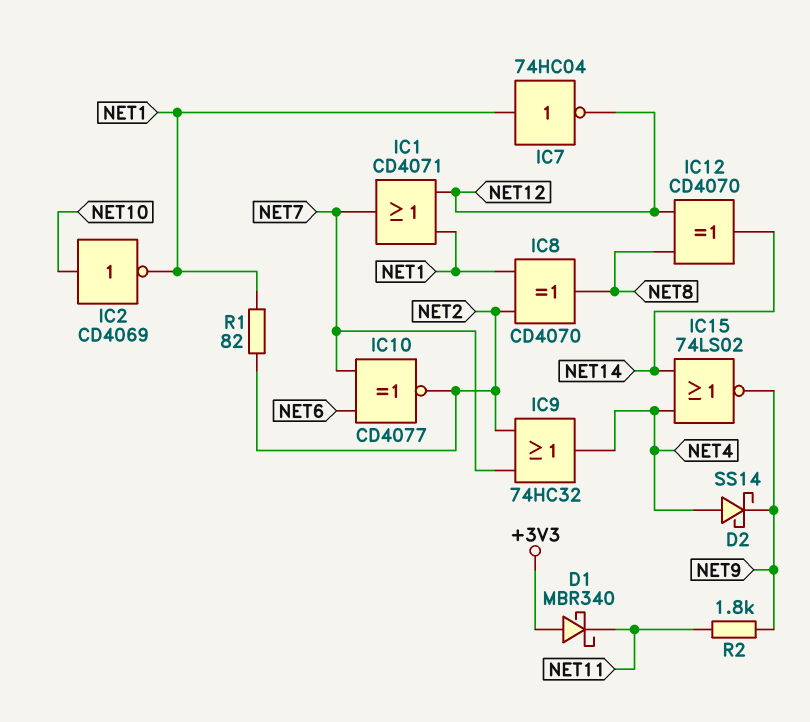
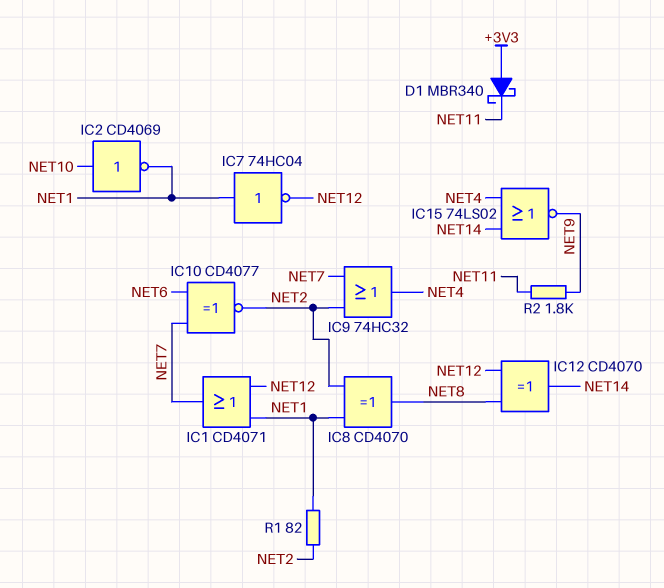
D2: schottky SS14 (A NET4, K NET9) -> none

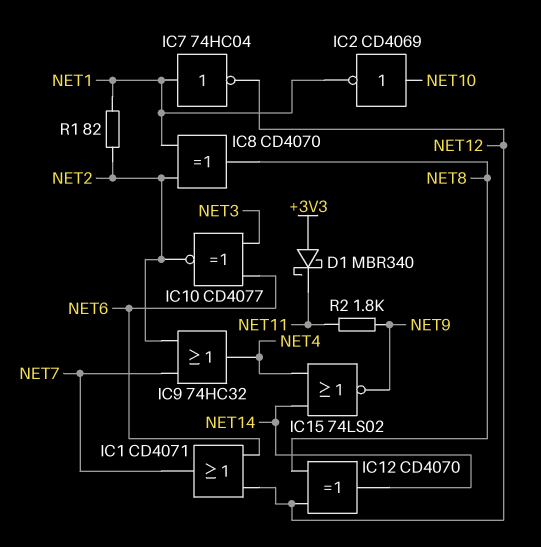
IC1: OR CD4071 (in NET1, in NET12, out NET7) -> OR CD4071 (in NET6, in NET12, out NET7)
IC10: XNOR CD4077 (in NET6, in NET7, out NET2) -> XNOR CD4077 (in NET3, in NET6, out NET2)

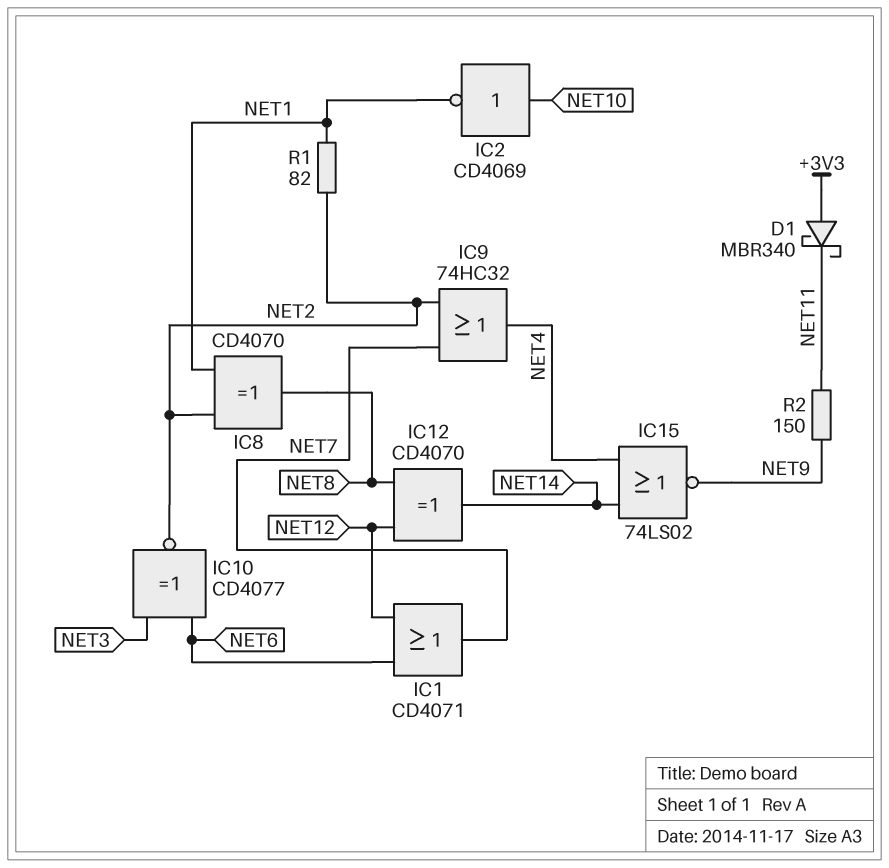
IC7: NOT 74HC04 (in NET1, out NET12) -> none
R2: 1.8k (NET9, NET11) -> 150 (NET9, NET11)

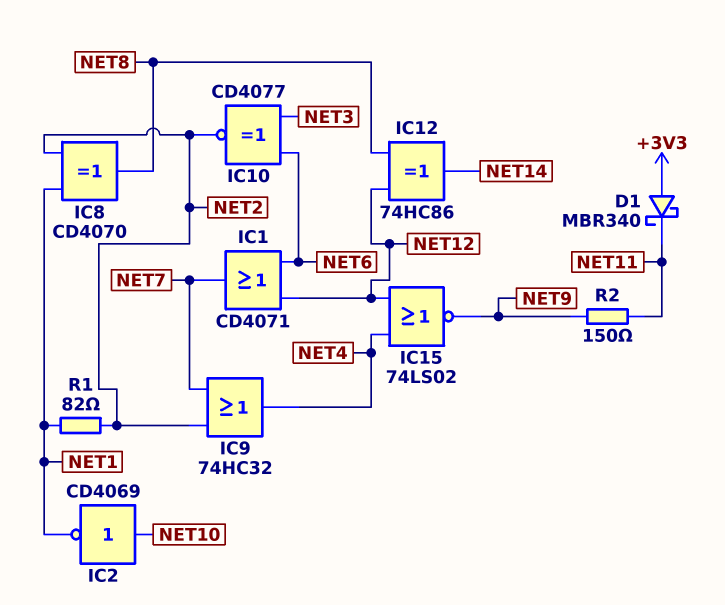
IC12: XOR CD4070 (in NET8, in NET12, out NET14) -> XOR 74HC86 (in NET8, in NET12, out NET14)
IC15: NOR 74LS02 (in NET4, in NET14, out NET9) -> NOR 74LS02 (in NET4, in NET12, out NET9)

